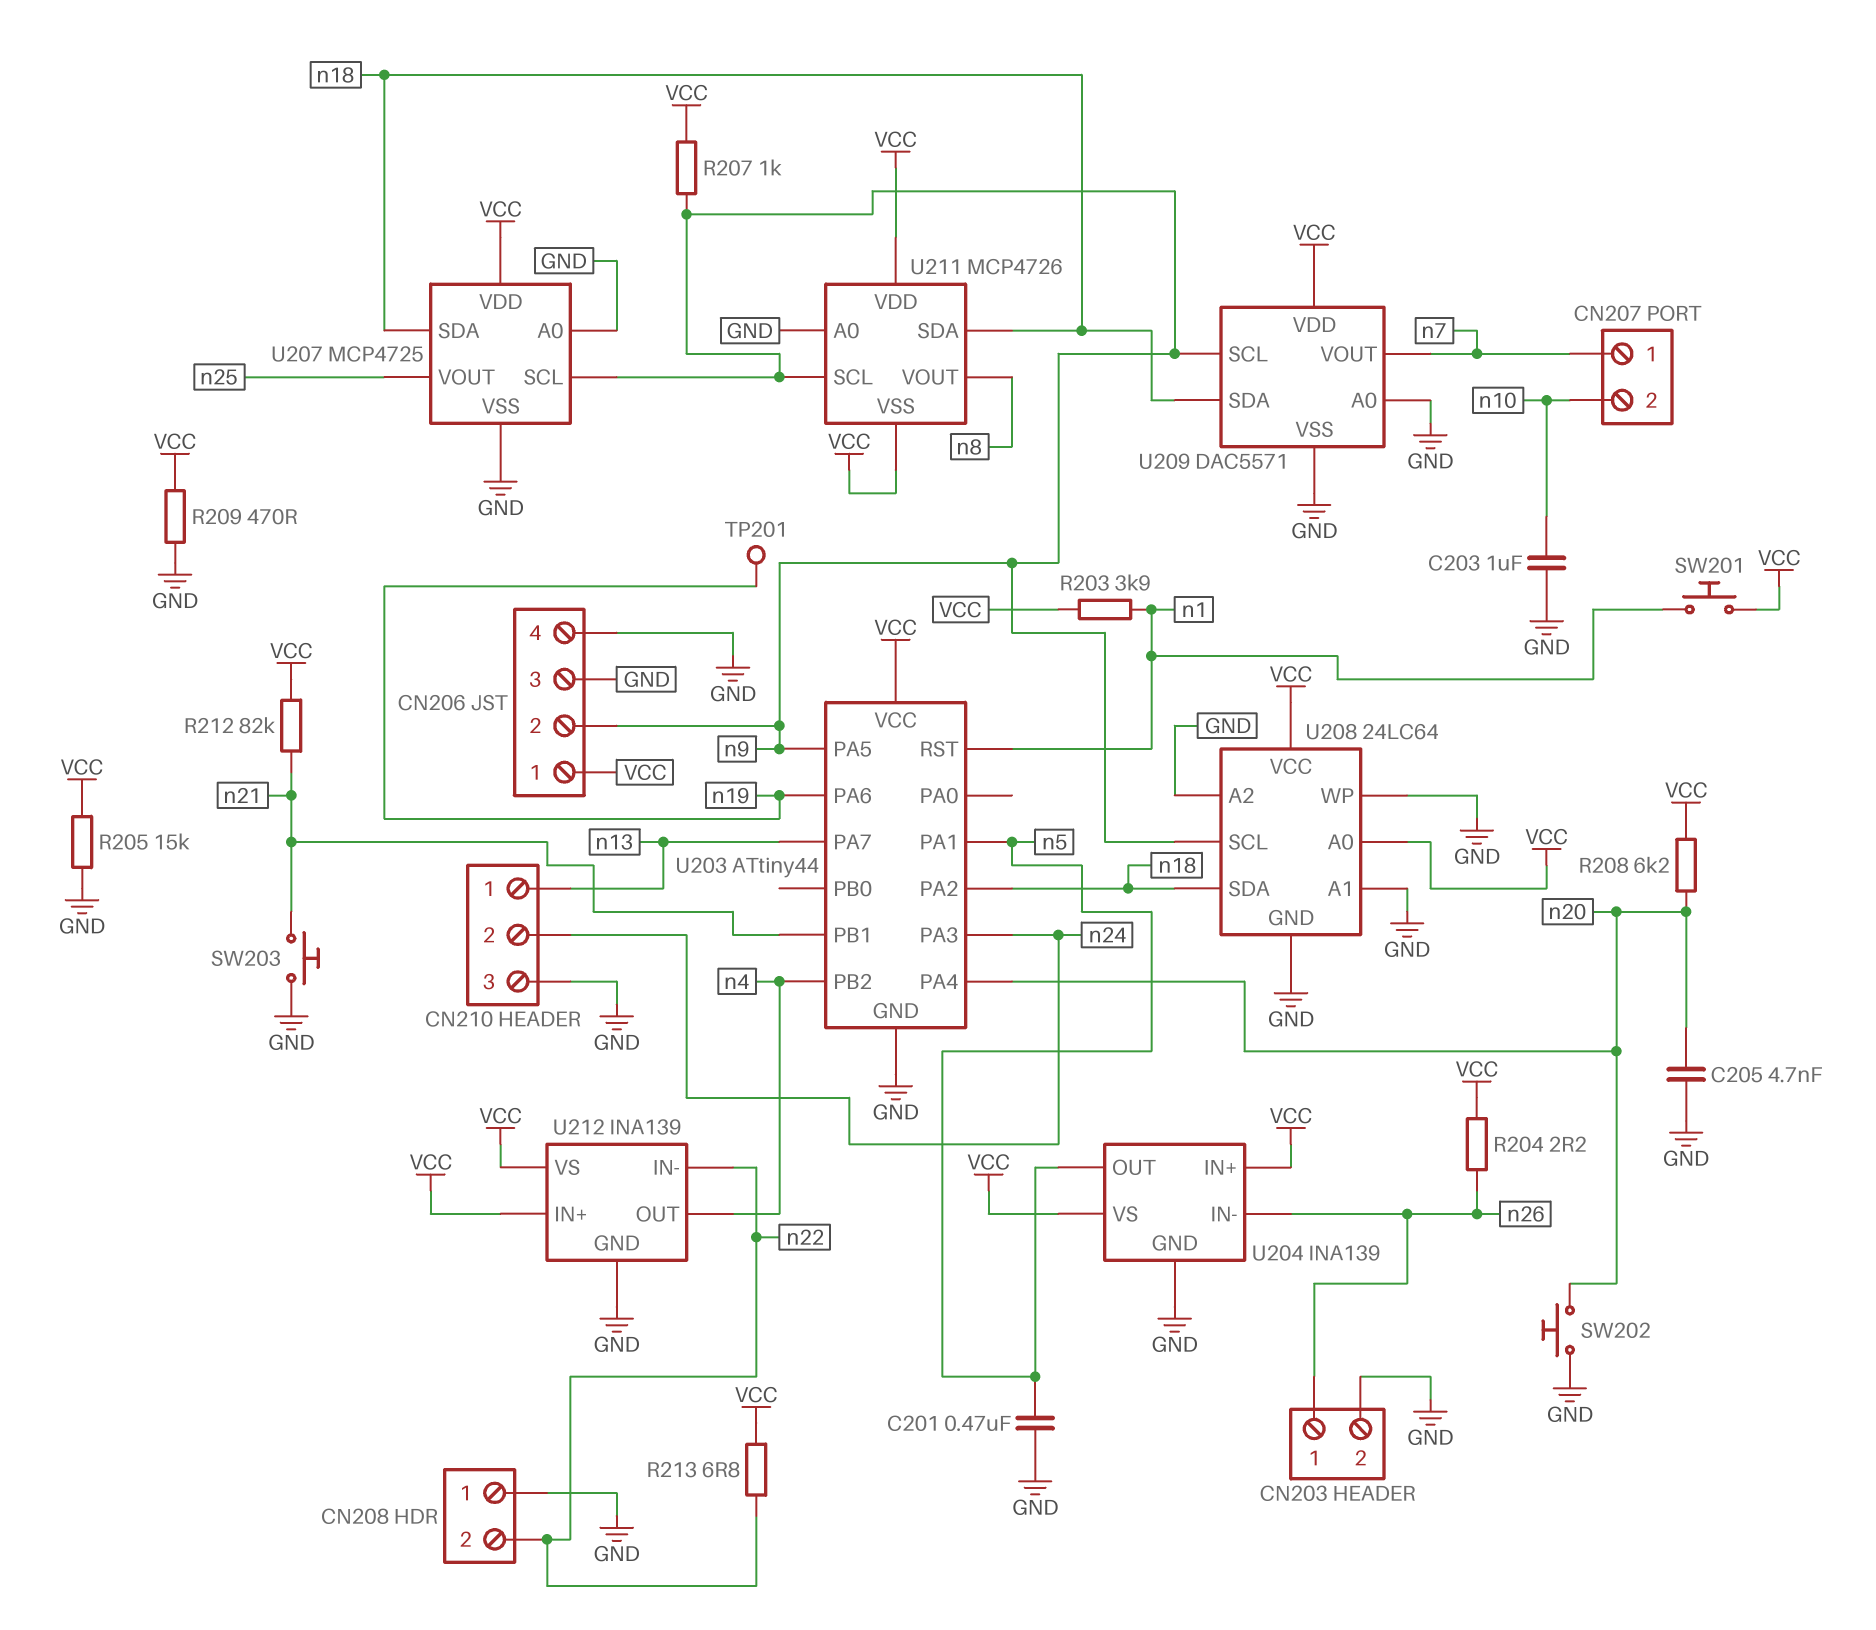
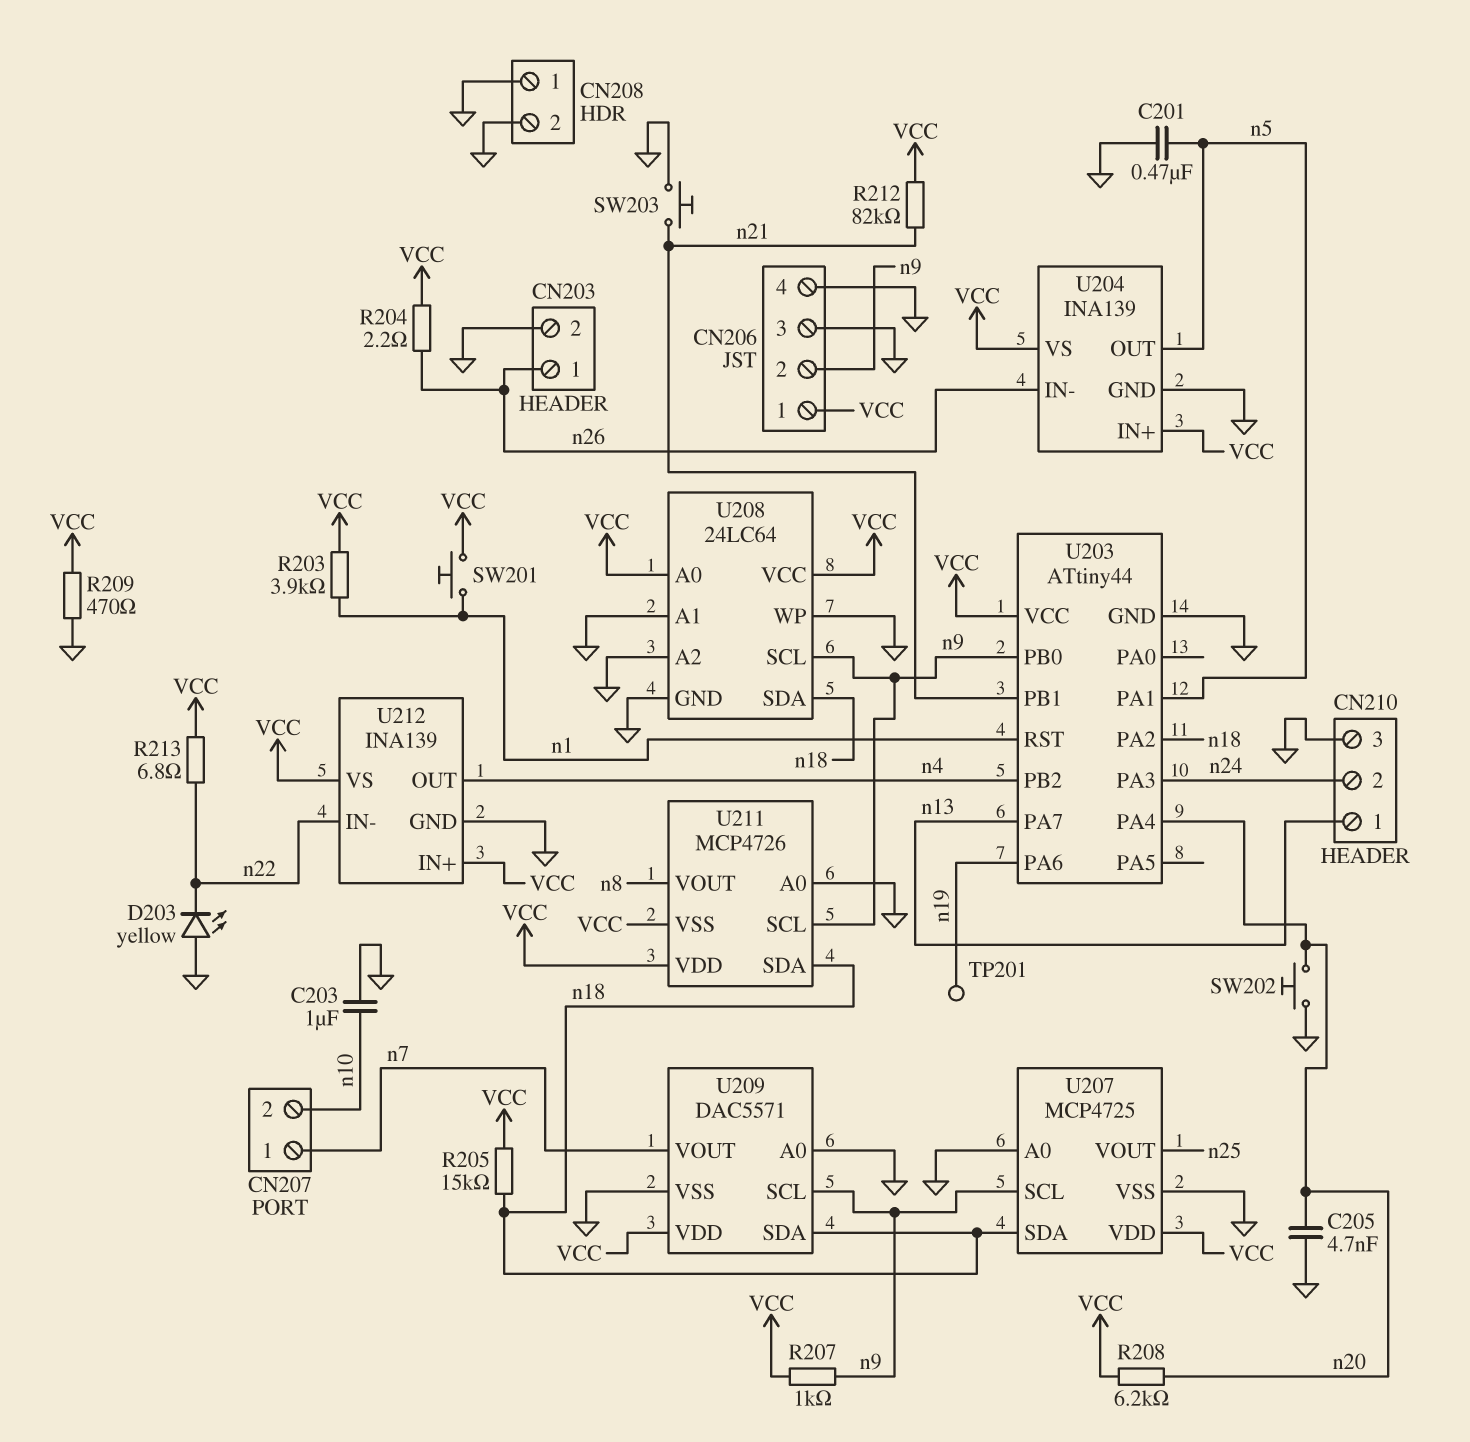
CN208 pin 2: n22 -> GND
D203: none -> LED yellow (A GND, K n22)
R205: 15k (GND, VCC) -> 15k (VCC, n18)
U203 pin PA5: n9 -> none
U203 pin PB0: none -> n9

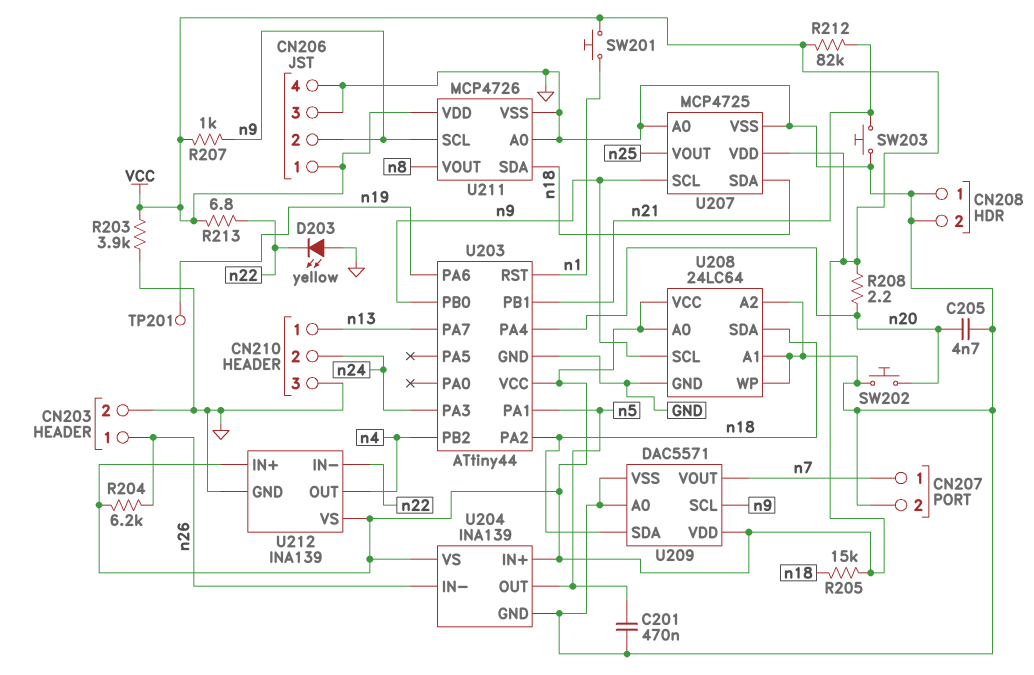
C203: 1uF (GND, n10) -> none
CN207 pin 2: n10 -> GND
R203: 3.9k (VCC, n1) -> 3.9k (GND, VCC)
R204: 2.2 (VCC, n26) -> 6.2k (VCC, n26)
R208: 6.2k (VCC, n20) -> 2.2 (VCC, n20)
R209: 470 (GND, VCC) -> none
U211 pin VSS: VCC -> GND

